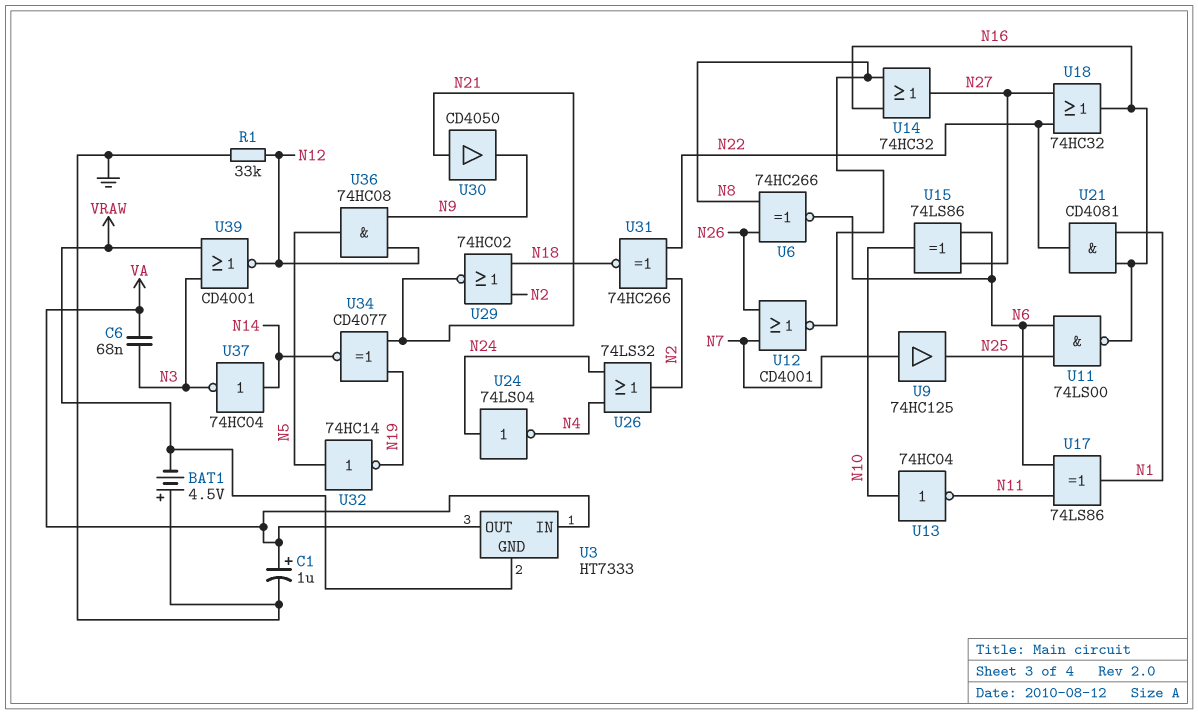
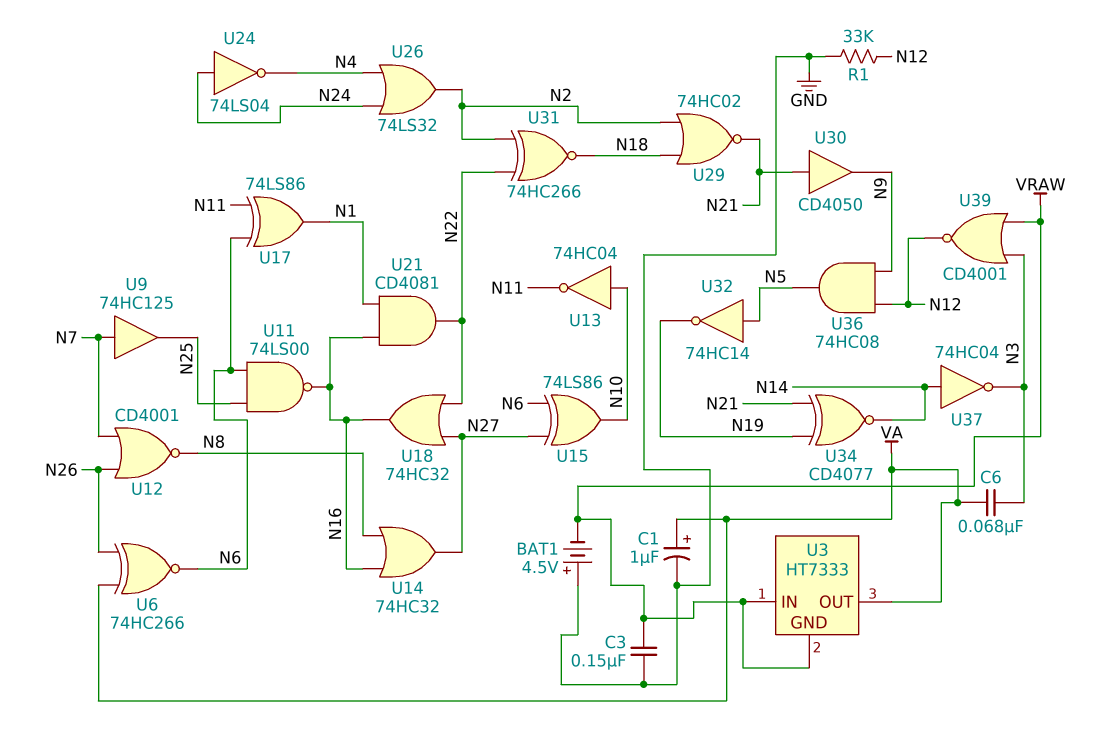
C3: none -> 150nF (GND, VRAW)
U3 pin IN: VA -> VRAW
U6: XNOR 74HC266 (in N8, in N26, out N6) -> XNOR 74HC266 (in N26, in VA, out N6)

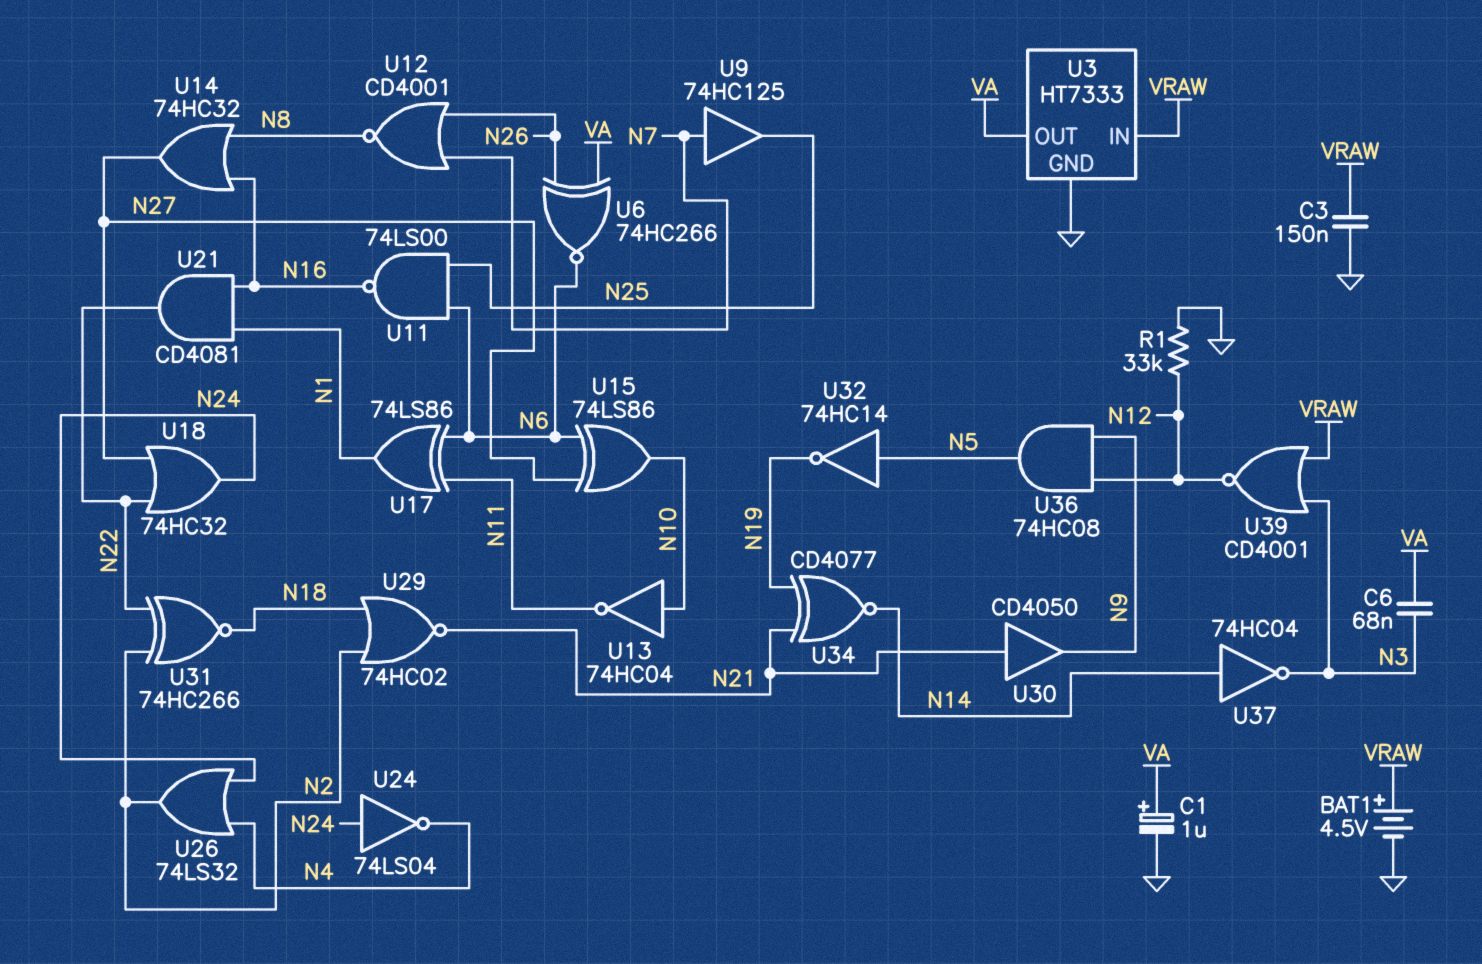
BAT1: 4.5V (plus GND, minus VRAW) -> 4.5V (plus VRAW, minus GND)
U3 pin GND: VRAW -> GND
U18: OR 74HC32 (in N22, in N27, out N16) -> OR 74HC32 (in N22, in N27, out N24)

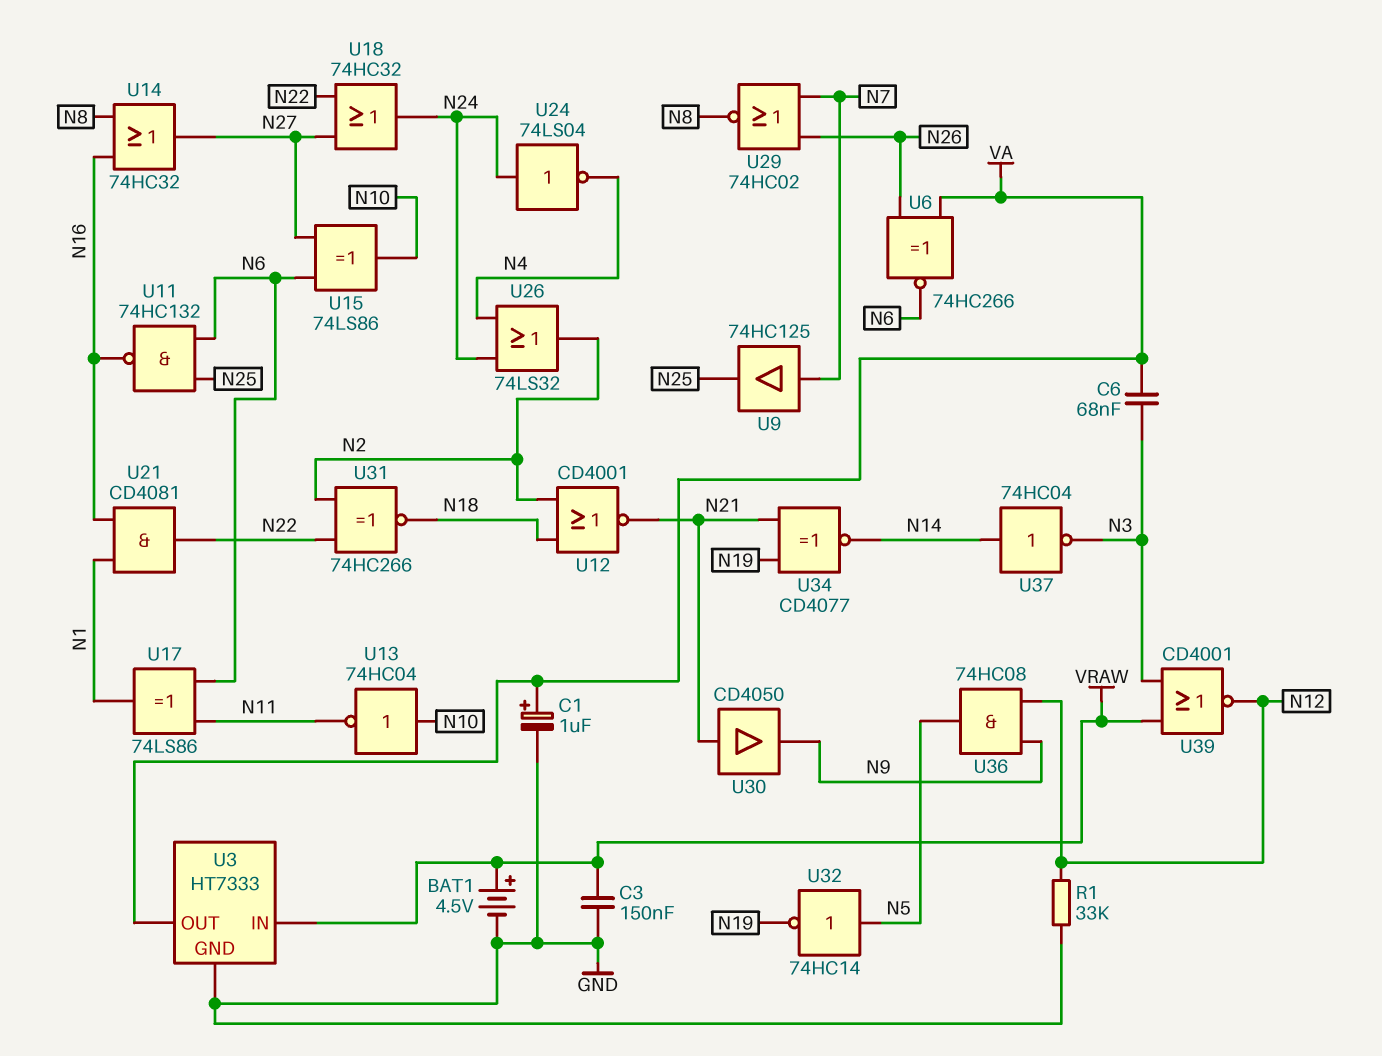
U11: NAND 74LS00 (in N6, in N25, out N16) -> NAND 74HC132 (in N6, in N25, out N16)
U12: NOR CD4001 (in N7, in N26, out N8) -> NOR CD4001 (in N2, in N18, out N21)
U29: NOR 74HC02 (in N2, in N18, out N21) -> NOR 74HC02 (in N7, in N26, out N8)

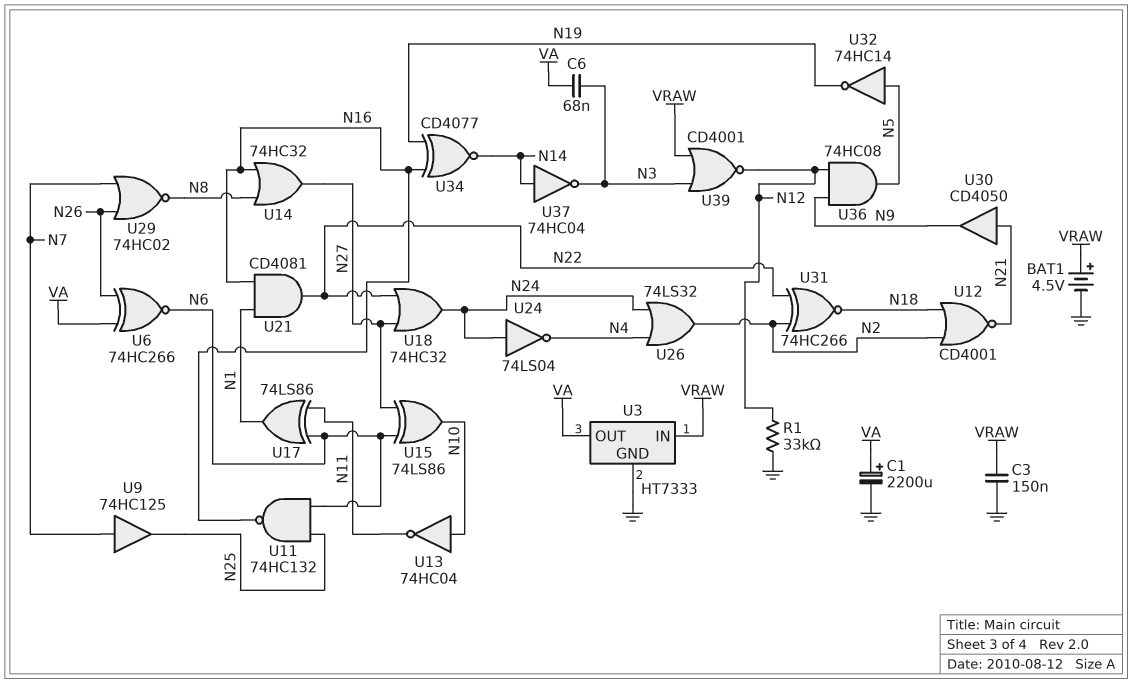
C1: 1uF (plus VA, minus GND) -> 2200uF (plus VA, minus GND)
U34: XNOR CD4077 (in N19, in N21, out N14) -> XNOR CD4077 (in N16, in N19, out N14)

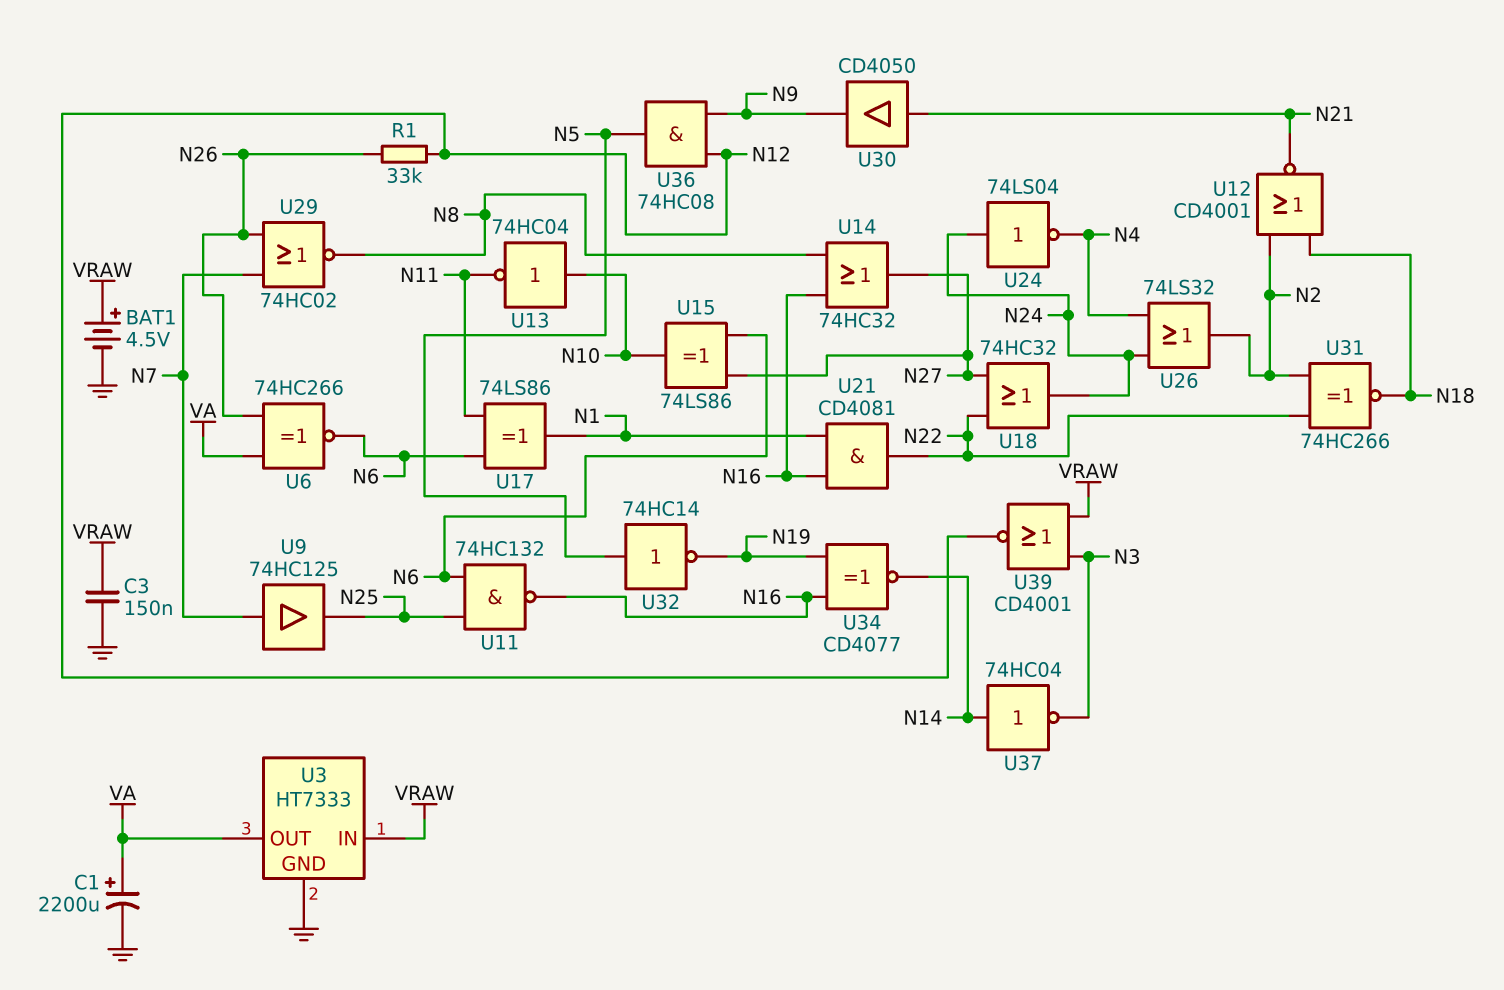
C6: 68nF (N3, VA) -> none
R1: 33k (GND, N12) -> 33k (N12, N26)

